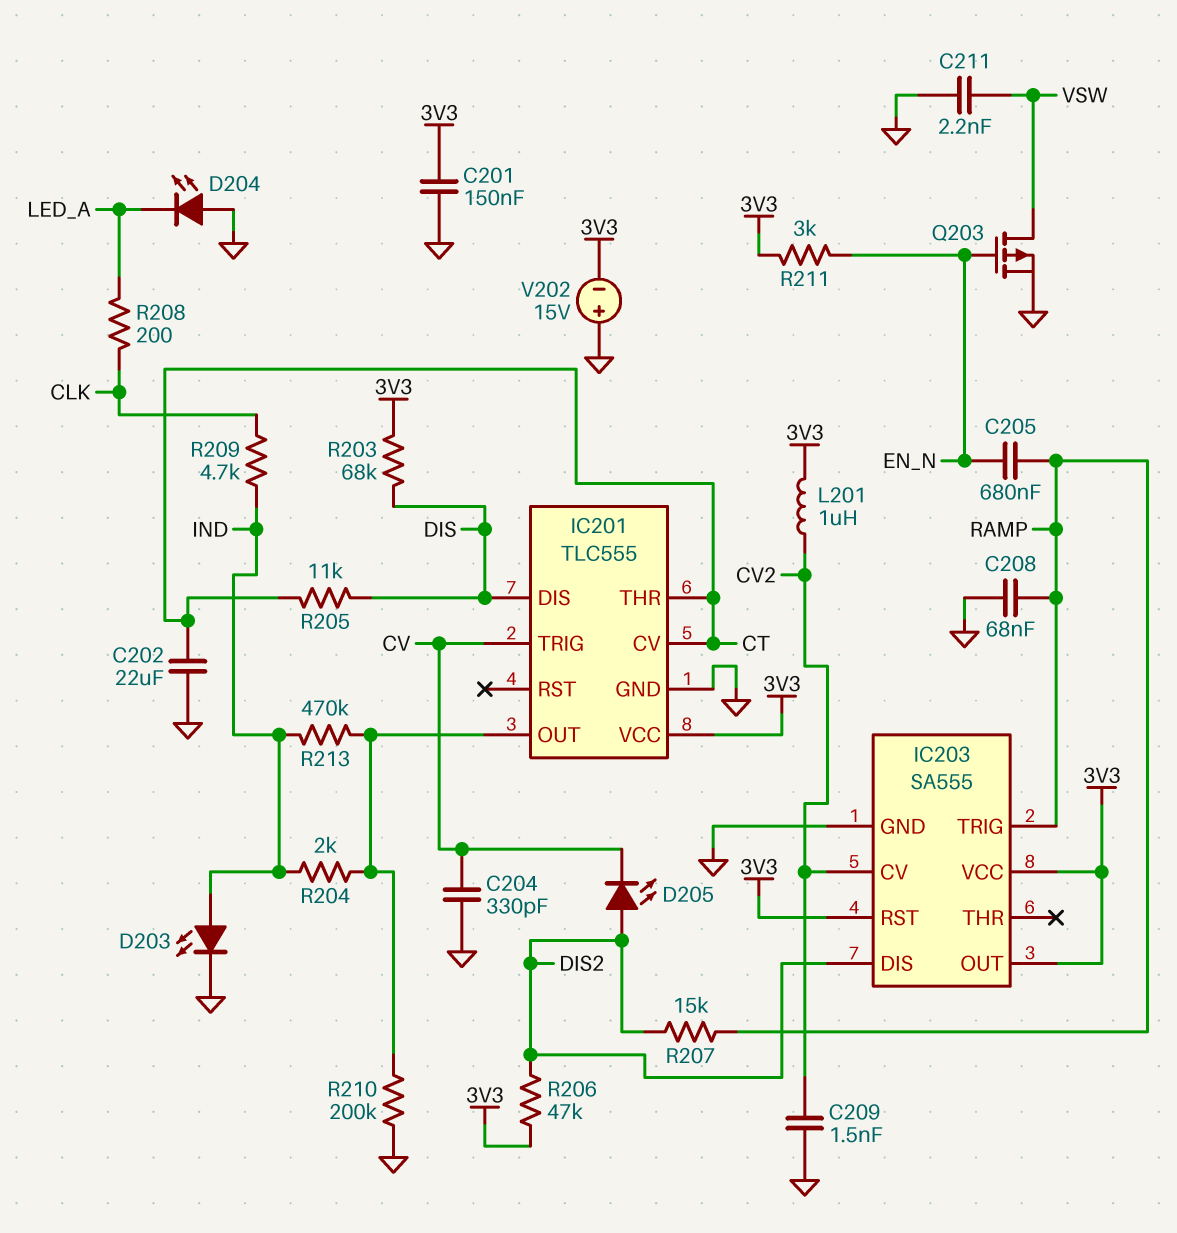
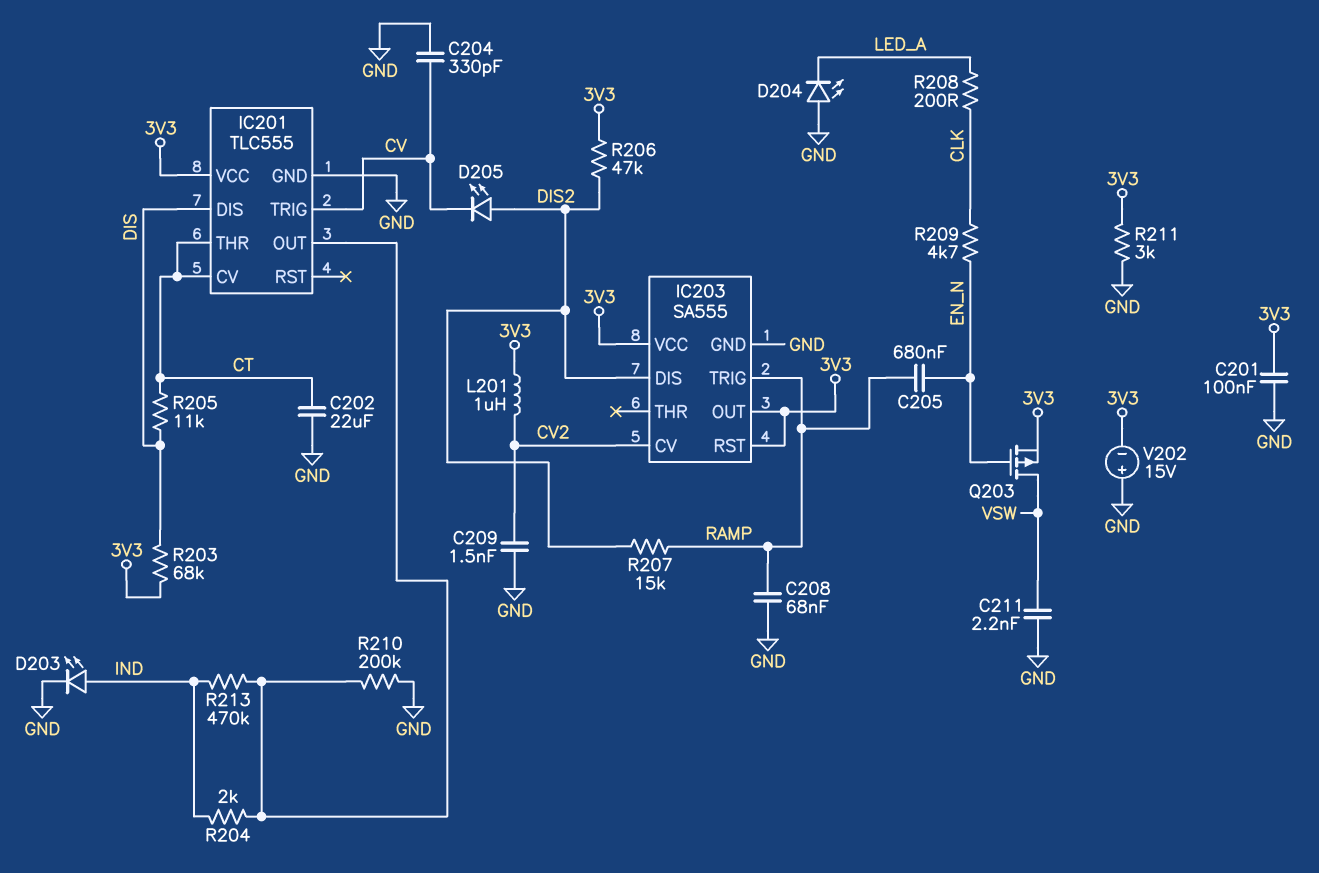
C201: 150nF (3V3, GND) -> 100nF (3V3, GND)
Q203: PMOS (G EN_N, D VSW, S GND) -> PMOS (G EN_N, D VSW, S 3V3)
R209: 4.7k (CLK, IND) -> 4.7k (CLK, EN_N)
R211: 3k (3V3, EN_N) -> 3k (3V3, GND)

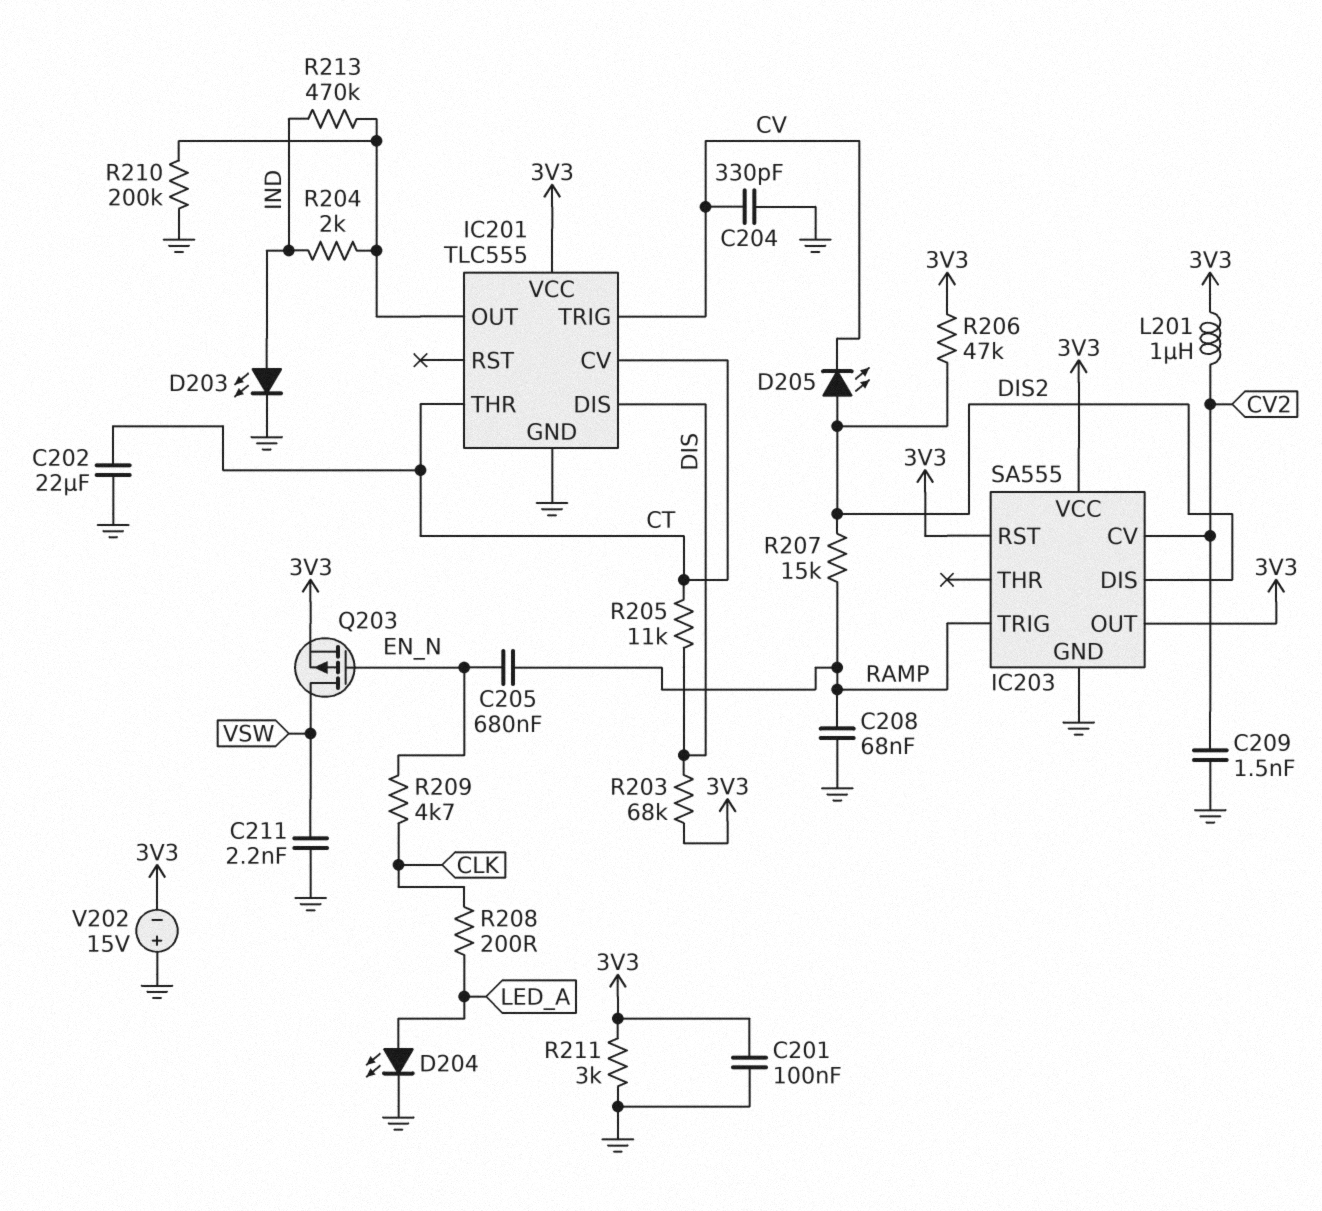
D204: LED (A GND, K LED_A) -> LED (A LED_A, K GND)

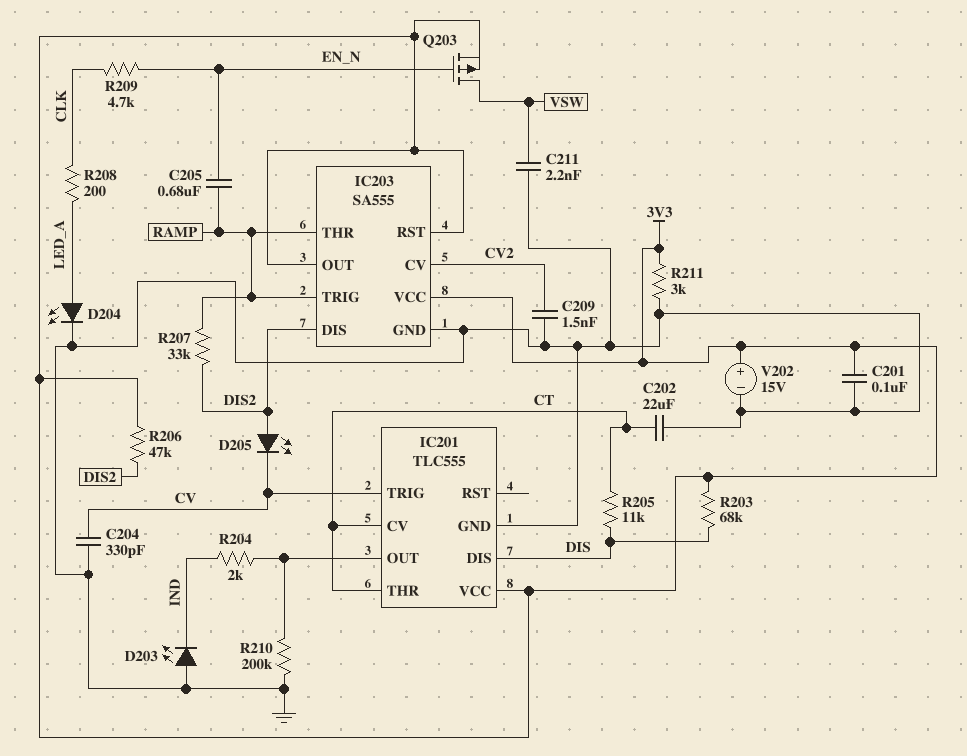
C208: 68nF (GND, RAMP) -> none
D203: LED (A IND, K GND) -> LED (A GND, K IND)
IC203 pin THR: none -> RAMP
L201: 1uH (3V3, CV2) -> none
R207: 15k (DIS2, RAMP) -> 33k (DIS2, RAMP)
R213: 470k (IC201/OUT, IND) -> none
V202: 15V (plus GND, minus 3V3) -> 15V (plus 3V3, minus GND)

